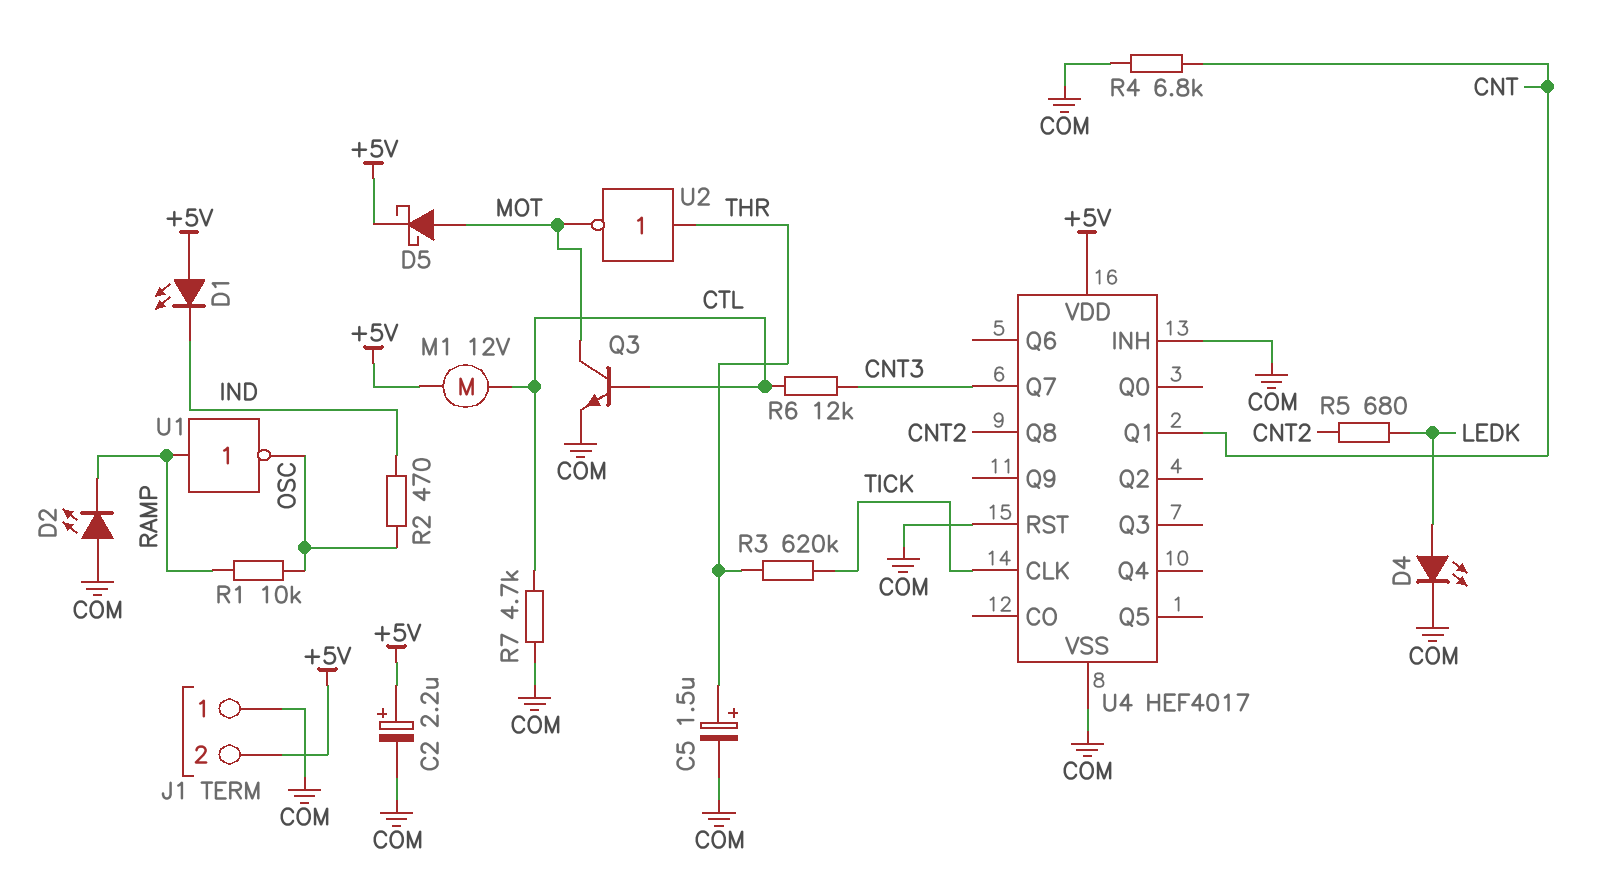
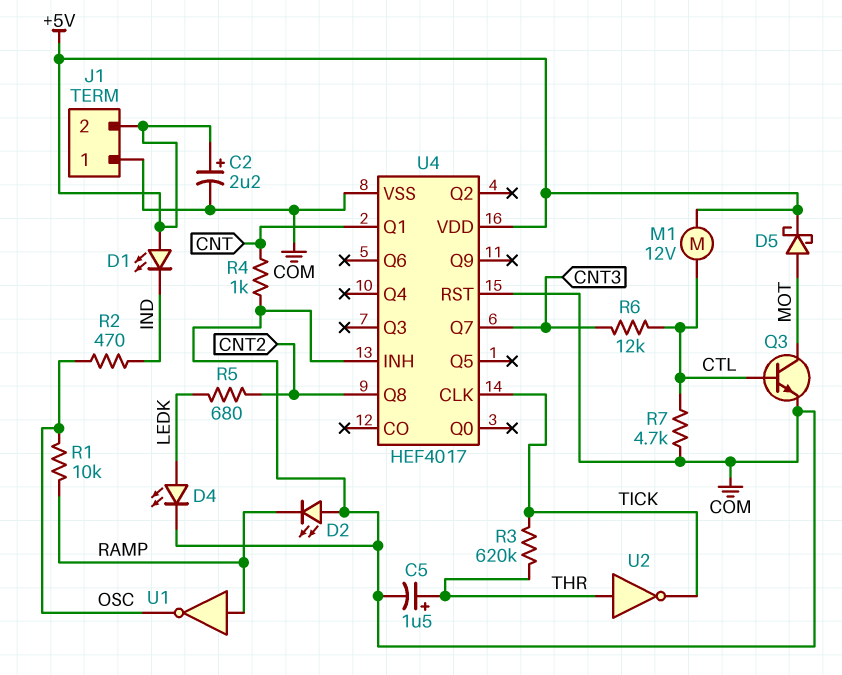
R4: 6.8k (CNT, COM) -> 1k (CNT, COM)
U2: NOT (in THR, out MOT) -> NOT (in THR, out TICK)

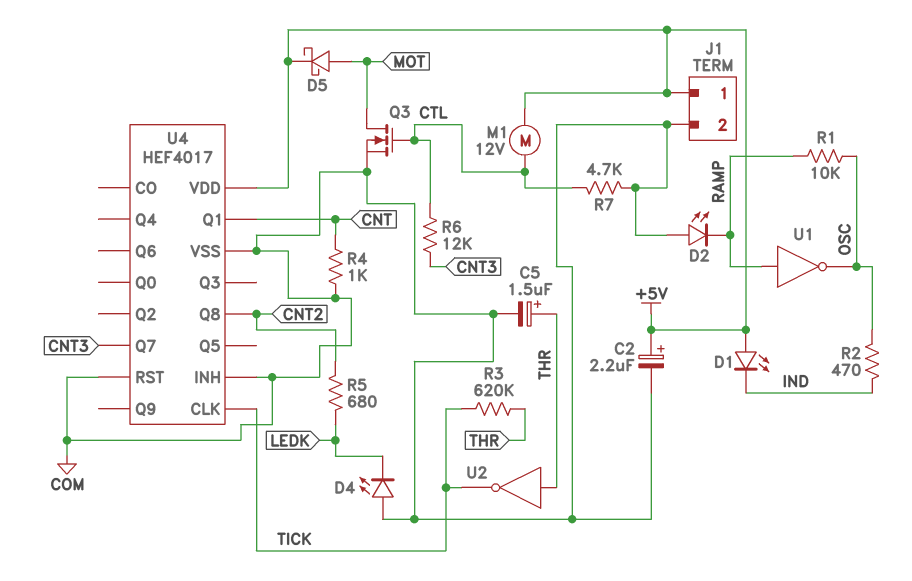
D4: LED (A LEDK, K COM) -> LED (A COM, K LEDK)
J1 pin 1: COM -> +5V
J1 pin 2: +5V -> COM
Q3: NPN (B CTL, C MOT, E COM) -> NMOS (G CTL, D MOT, S COM)

